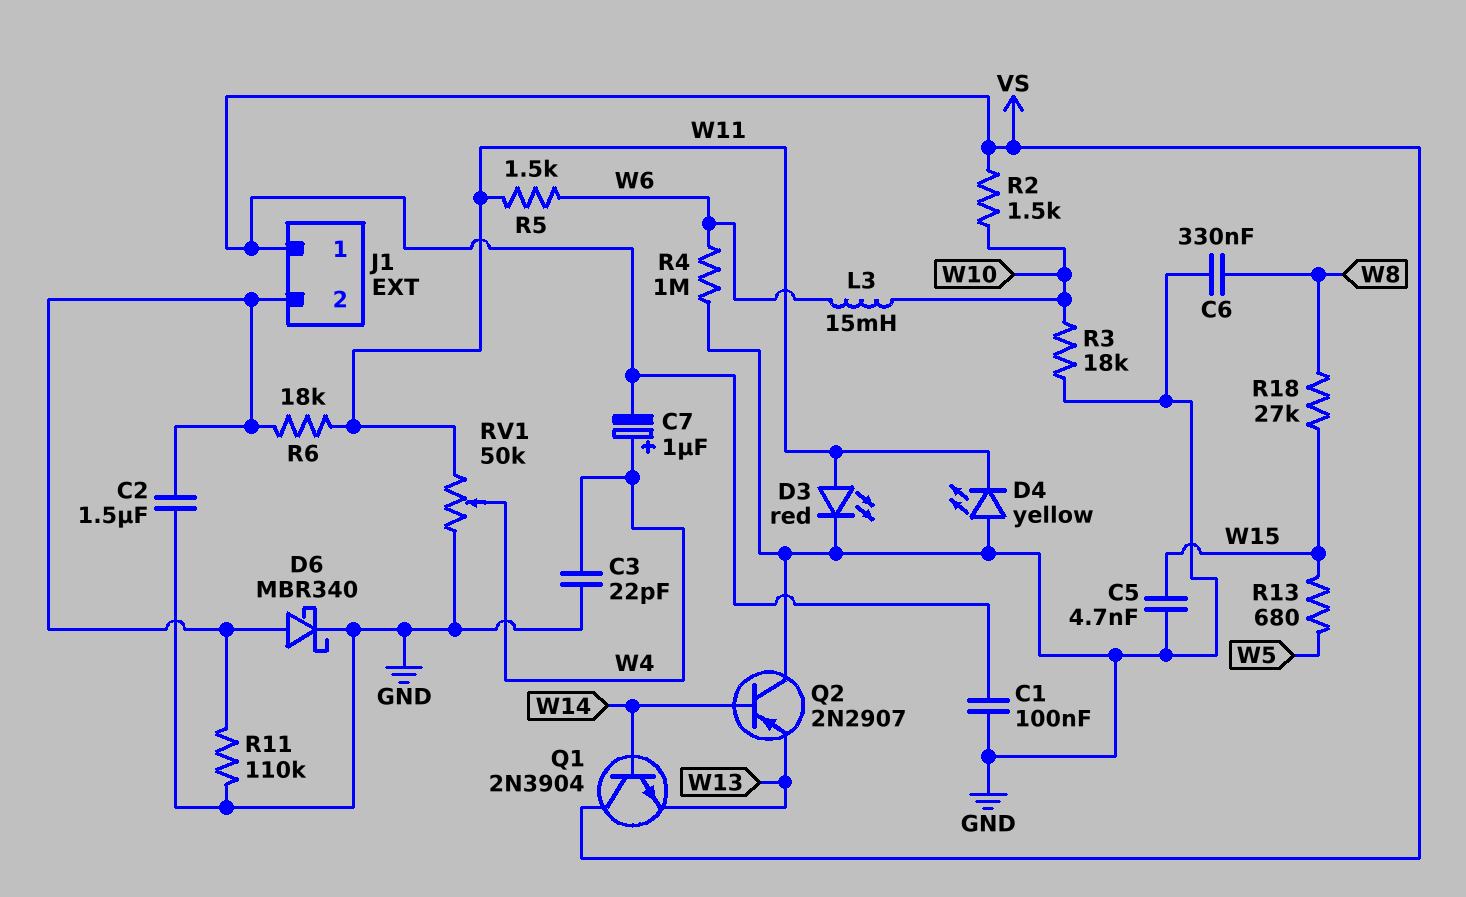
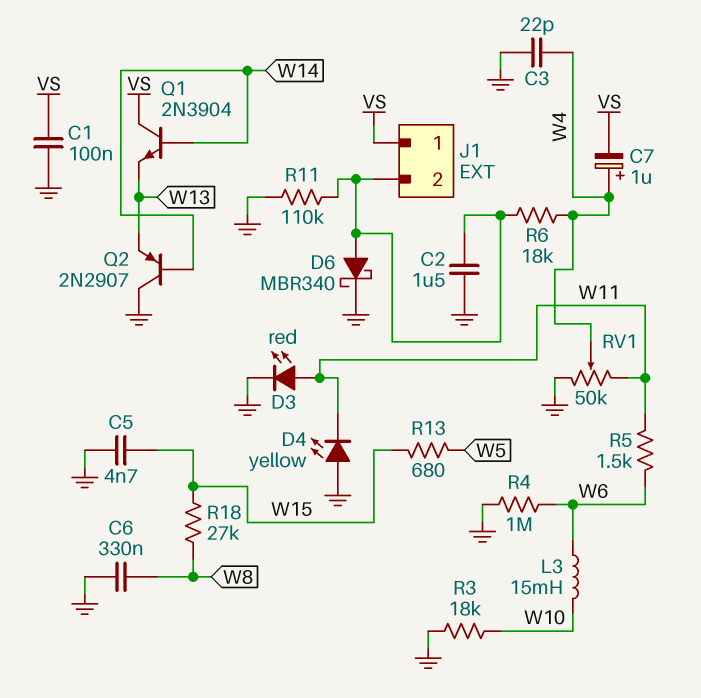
R2: 1.5k (VS, W10) -> none
R6: 18k (J1/2, W11) -> 18k (J1/2, W4)

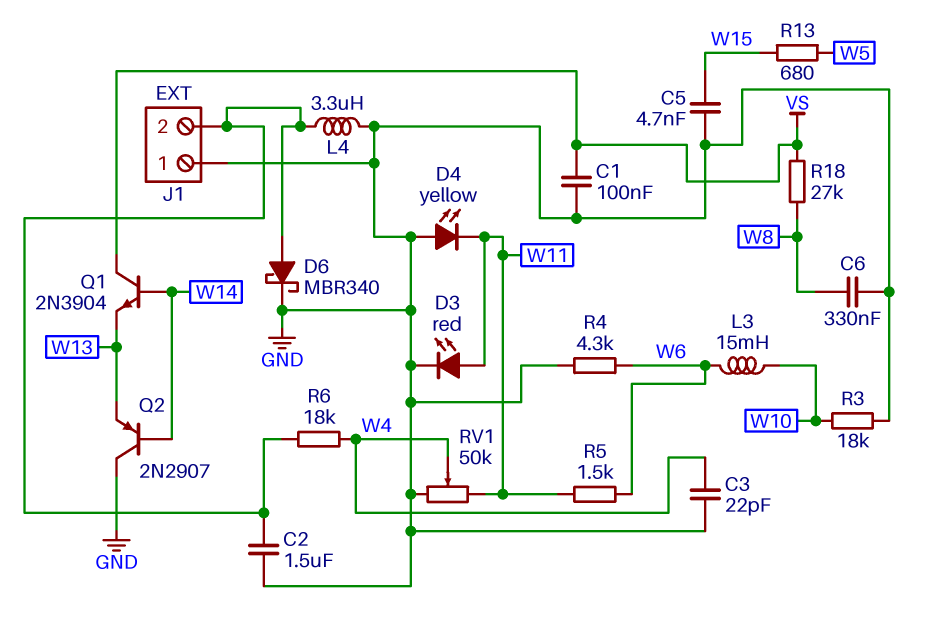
C7: 1uF (plus W4, minus VS) -> none
J1 pin 1: VS -> GND
L4: none -> 3.3uH (GND, J1/2)
R4: 1M (GND, W6) -> 4.3k (GND, W6)
R11: 110k (GND, J1/2) -> none
R18: 27k (W8, W15) -> 27k (VS, W8)

